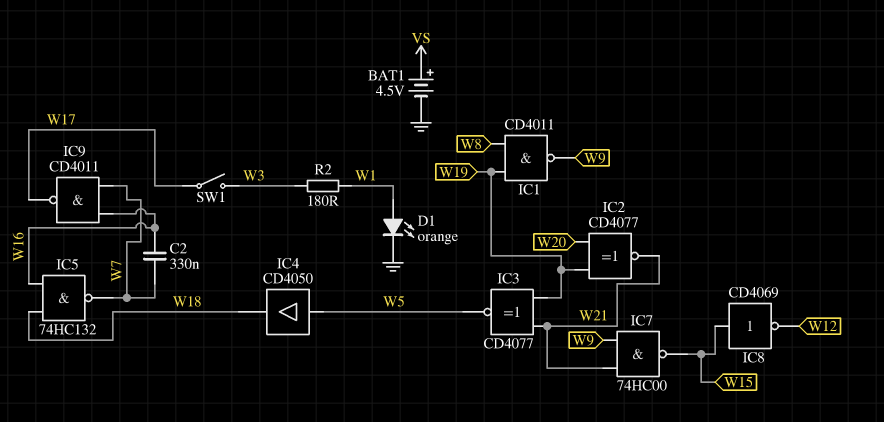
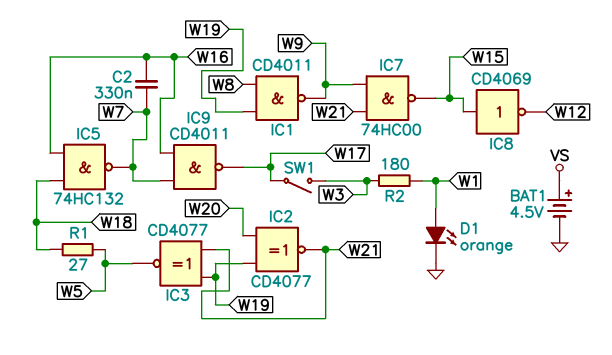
IC4: buffer CD4050 (in W5, out W18) -> none
R1: none -> 27 (W5, W18)

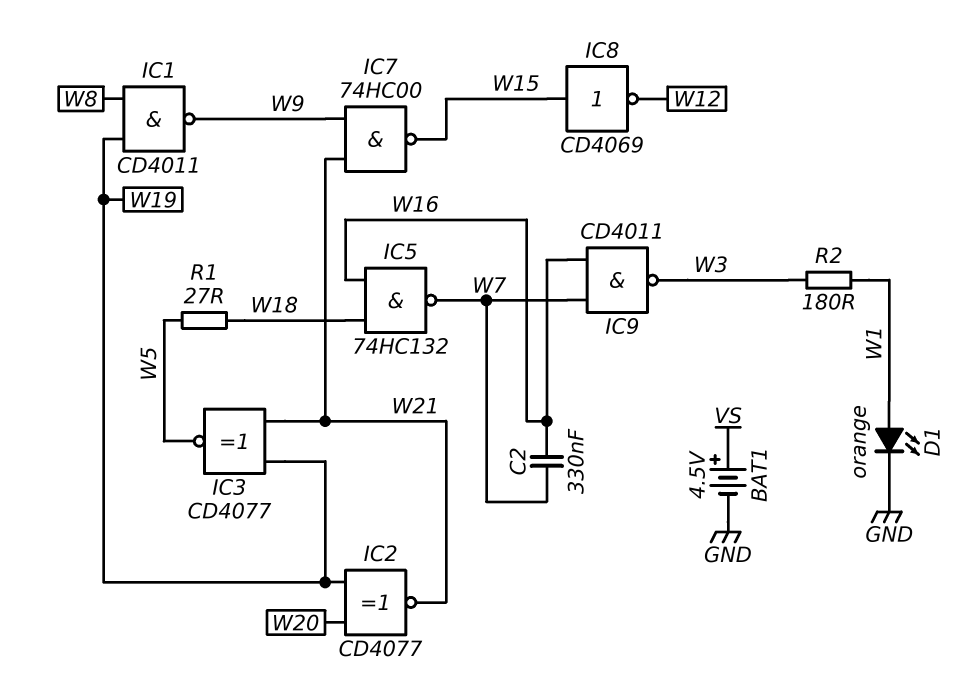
IC9: NAND CD4011 (in W7, in W16, out W17) -> NAND CD4011 (in W7, in W16, out W3)
SW1: switch (W3, W17) -> none

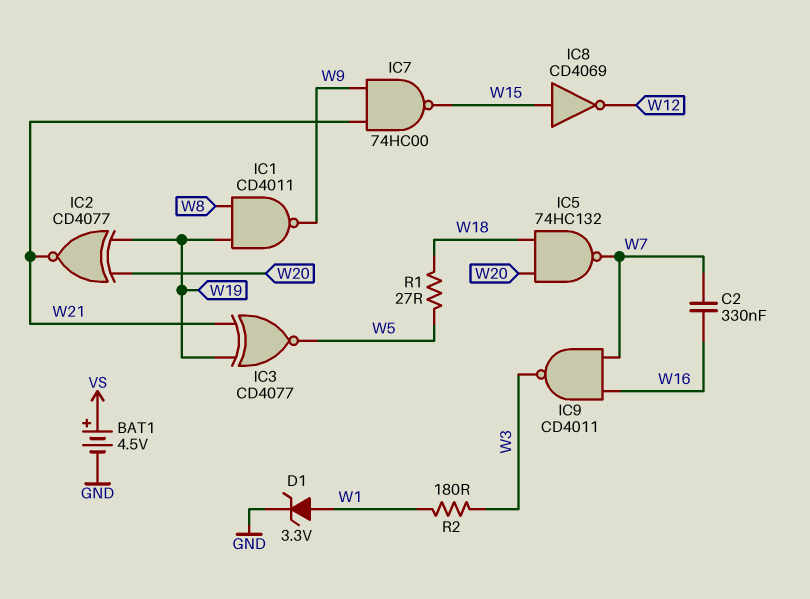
D1: LED orange (A W1, K GND) -> zener 3.3V (A W1, K GND)
IC5: NAND 74HC132 (in W16, in W18, out W7) -> NAND 74HC132 (in W18, in W20, out W7)

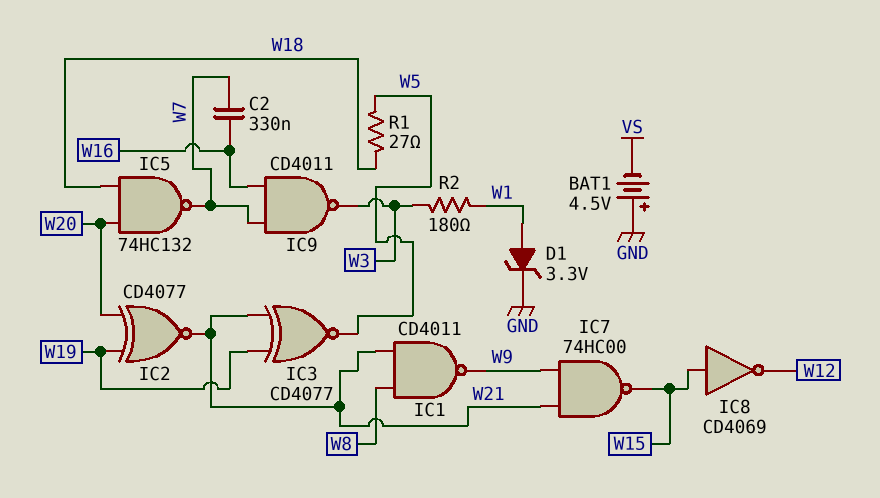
BAT1: 4.5V (plus VS, minus GND) -> 4.5V (plus GND, minus VS)
IC1: NAND CD4011 (in W8, in W19, out W9) -> NAND CD4011 (in W8, in W21, out W9)

